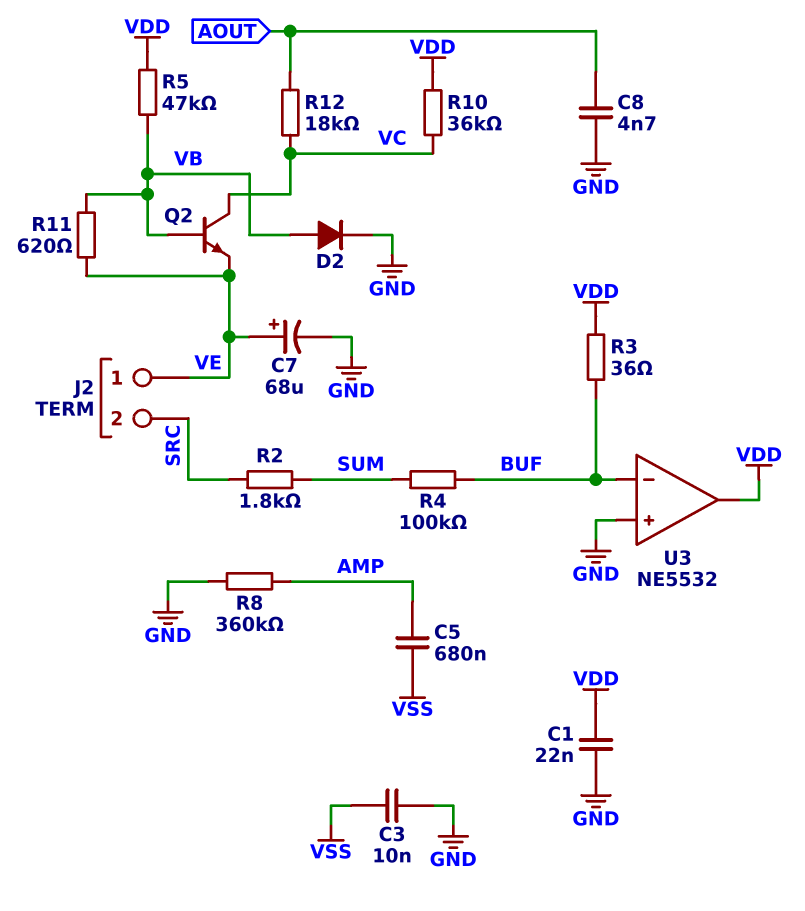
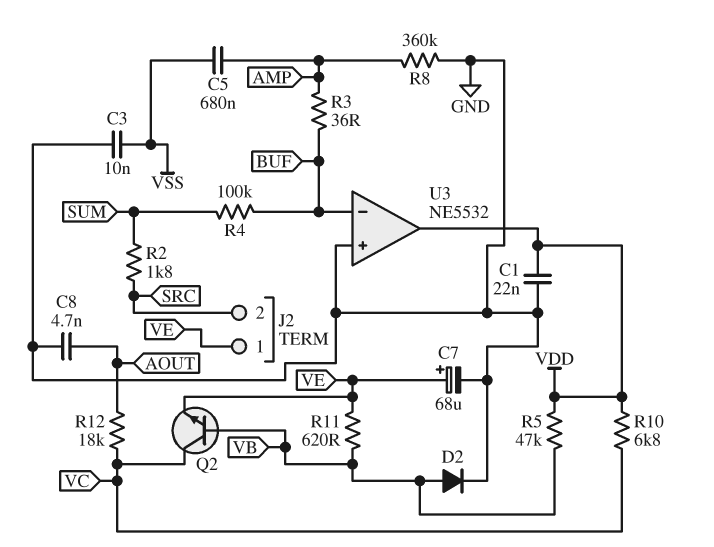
R3: 36 (BUF, VDD) -> 36 (AMP, BUF)
R10: 36k (VC, VDD) -> 6.8k (VC, VDD)

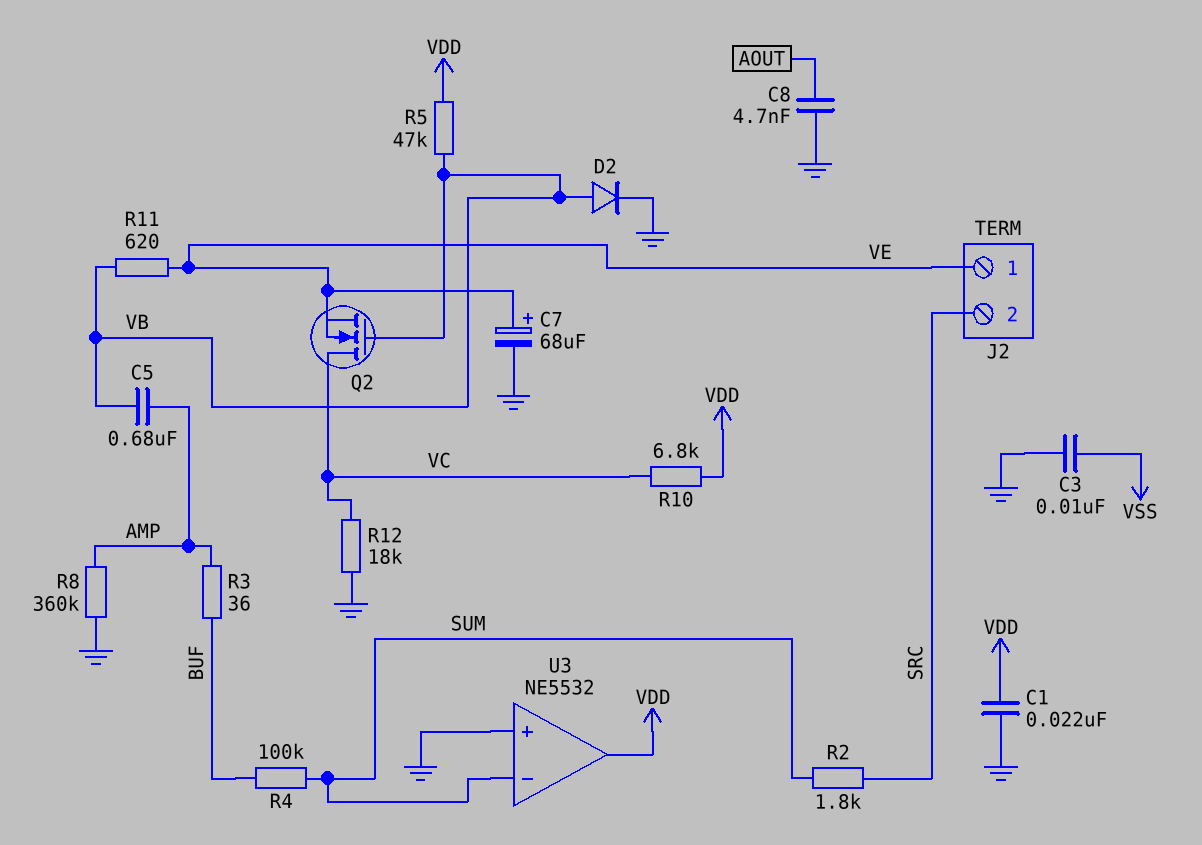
C5: 680nF (AMP, VSS) -> 680nF (AMP, VB)
Q2: NPN (B VB, C VC, E VE) -> NMOS (G VB, D VC, S VE)
R12: 18k (AOUT, VC) -> 18k (GND, VC)
U3 pin in-: BUF -> SUM

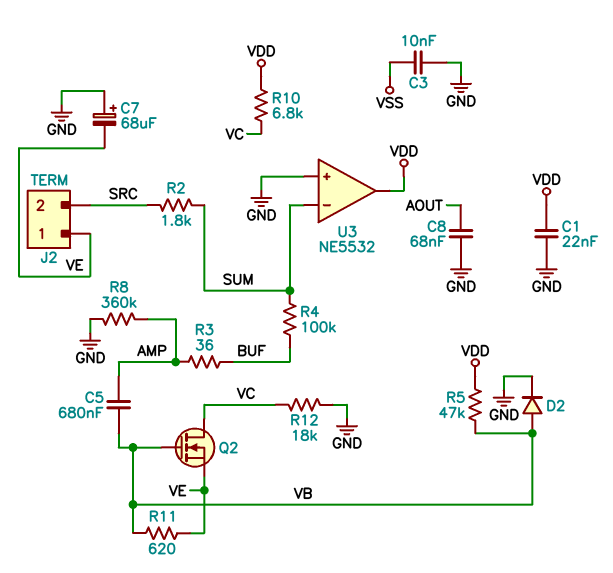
C7: 68uF (plus VE, minus GND) -> 68uF (plus GND, minus VE)
C8: 4.7nF (AOUT, GND) -> 68nF (AOUT, GND)

